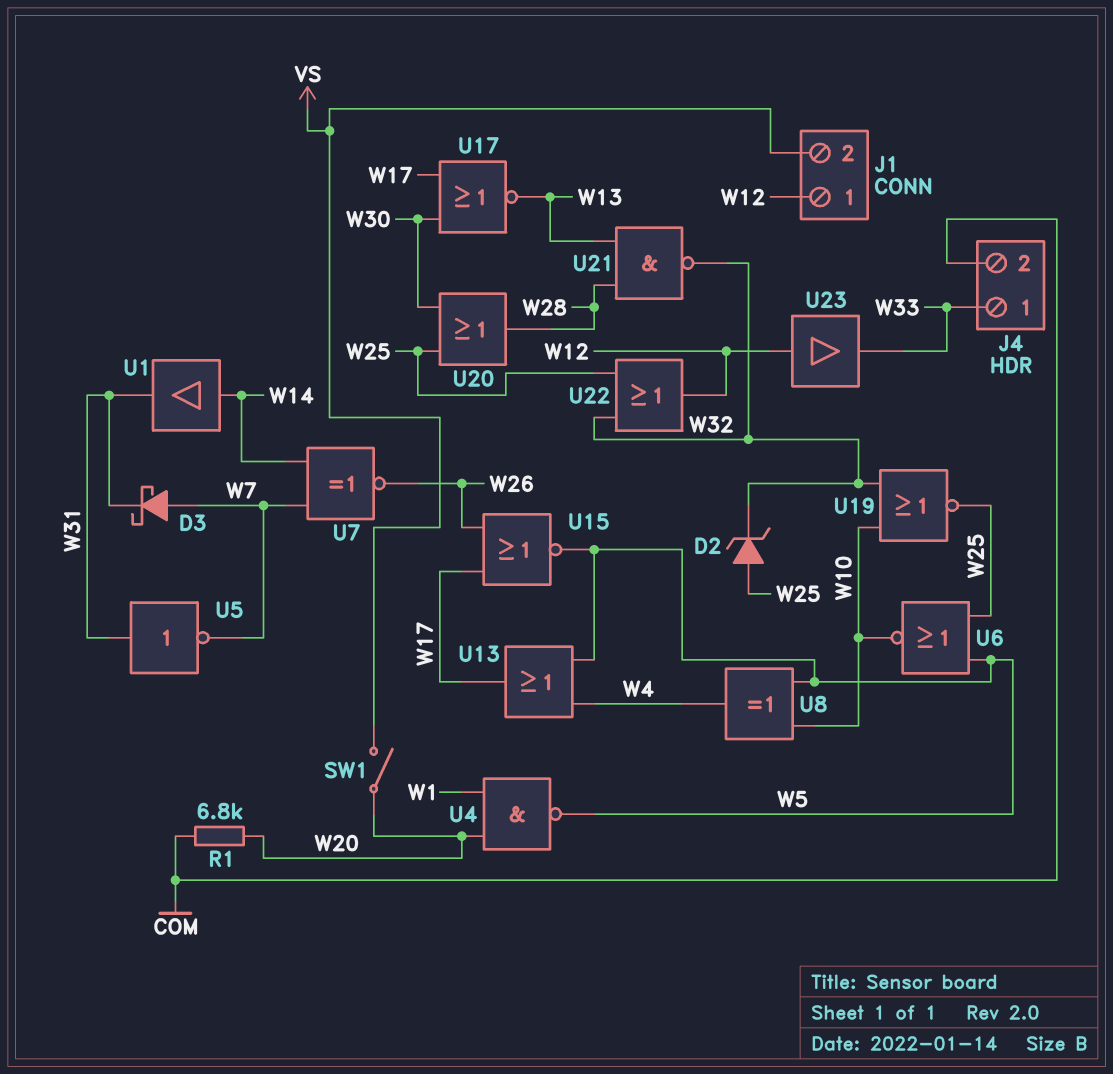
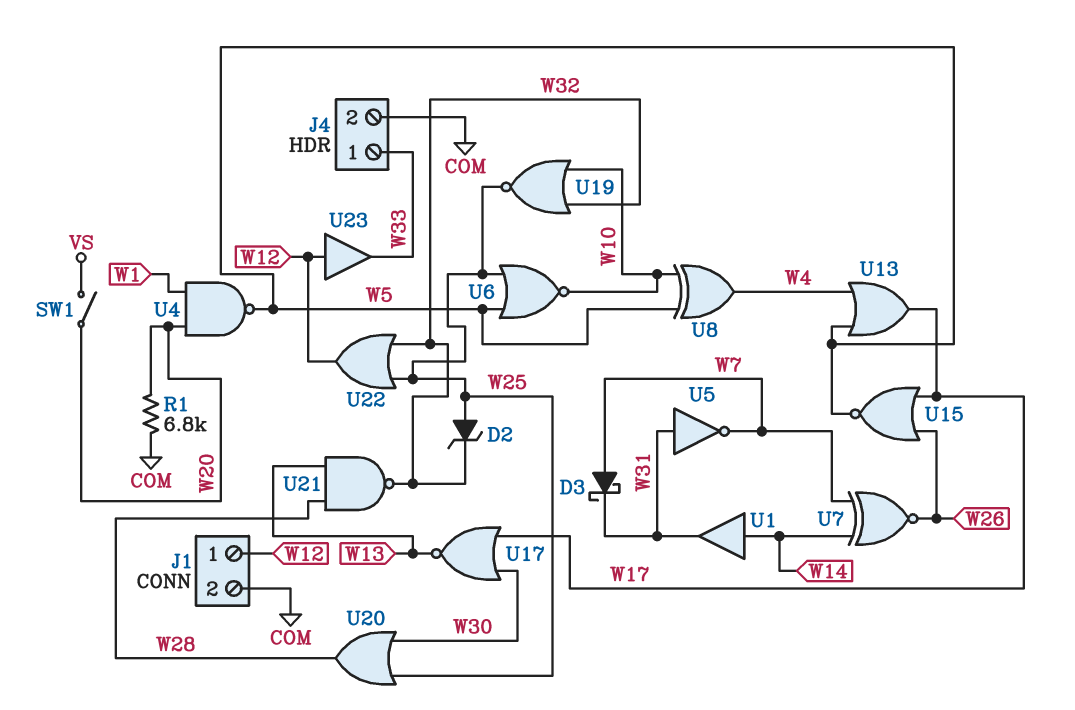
J1 pin 2: VS -> COM

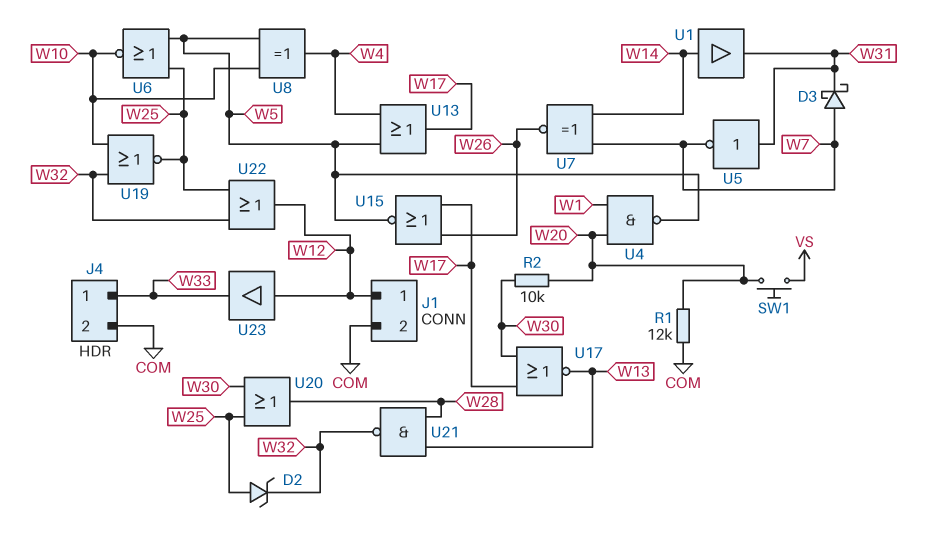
R1: 6.8k (COM, W20) -> 12k (COM, W20)
R2: none -> 10k (W20, W30)
SW1: switch (VS, W20) -> button (VS, W20)

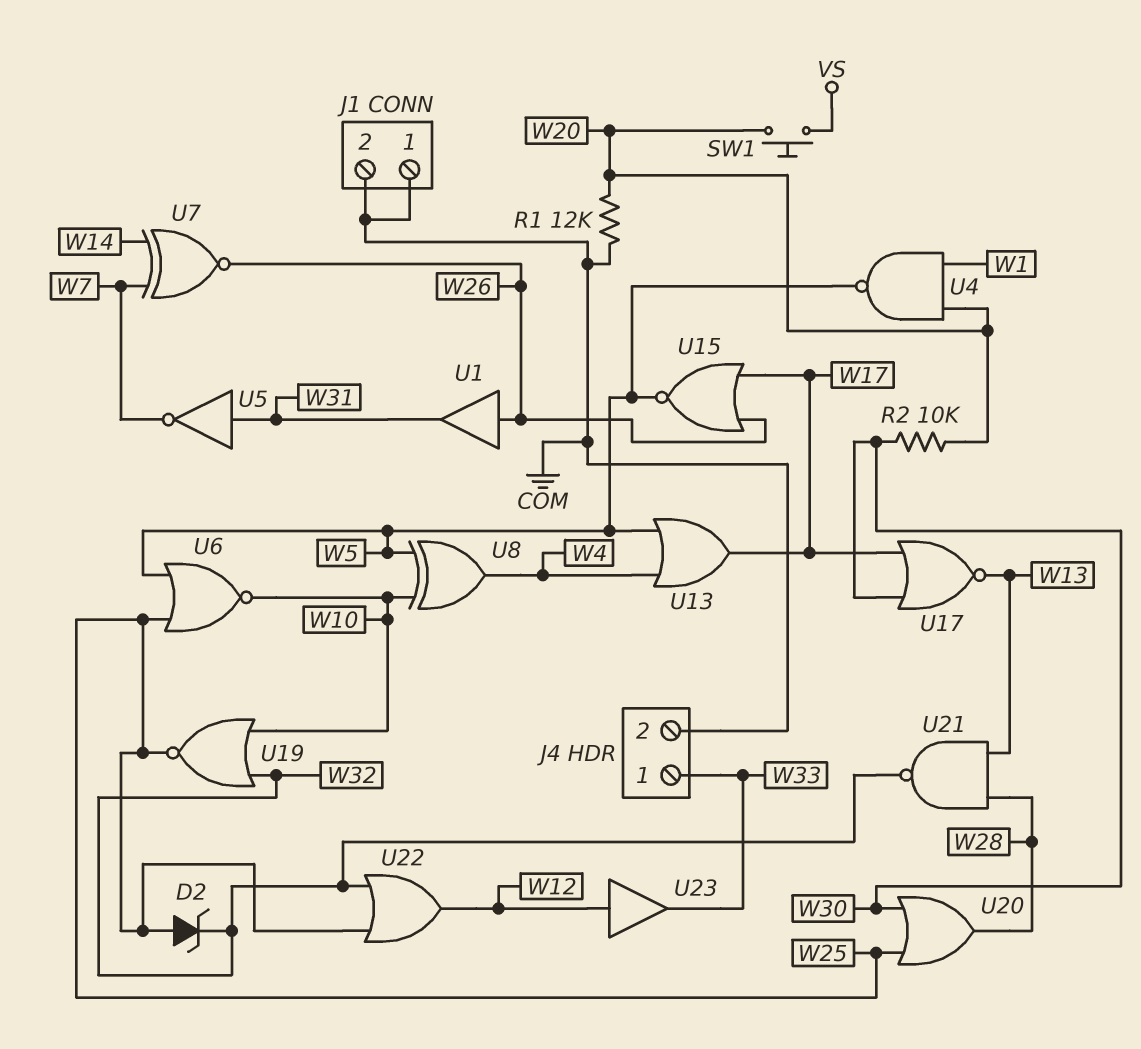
D3: schottky (A W7, K W31) -> none
J1 pin 1: W12 -> COM
U1: buffer (in W14, out W31) -> buffer (in W26, out W31)

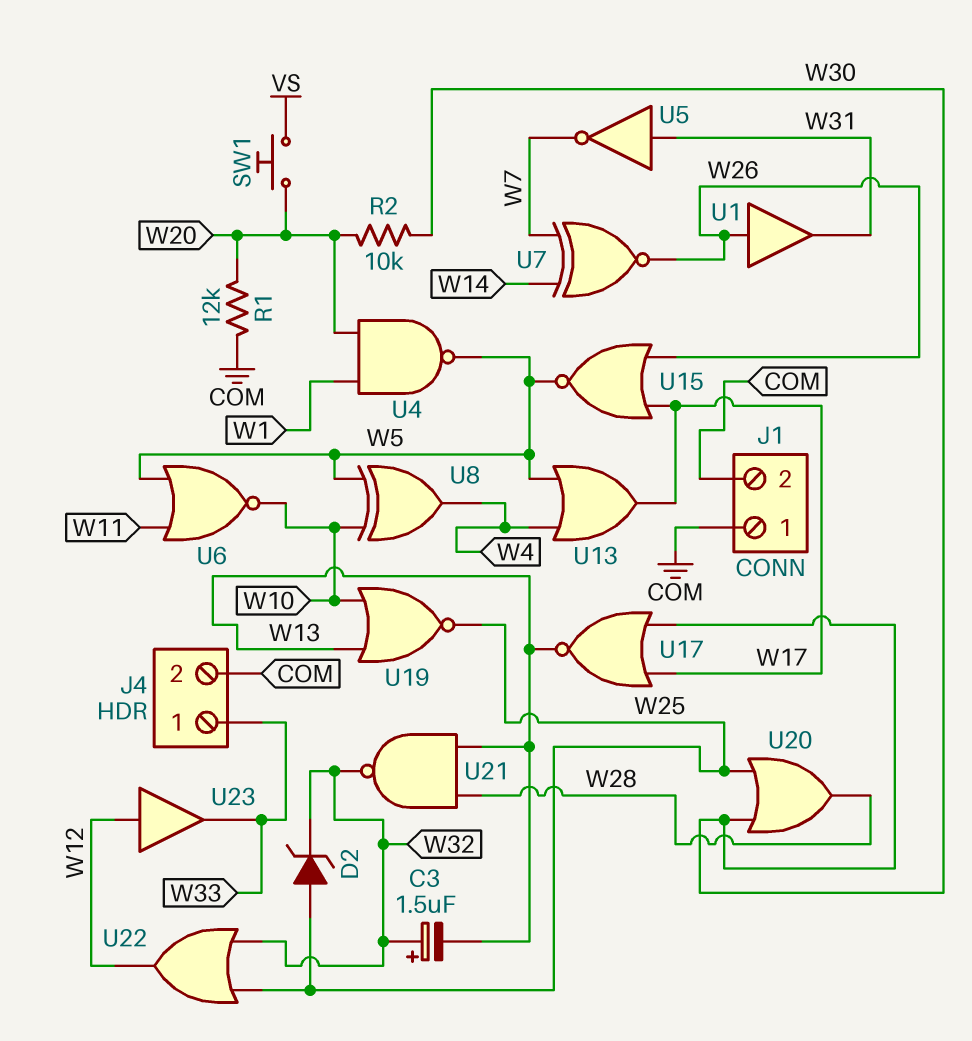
C3: none -> 1.5uF (plus W32, minus W13)
U6: NOR (in W5, in W25, out W10) -> NOR (in W5, in W11, out W10)
U19: NOR (in W10, in W32, out W25) -> NOR (in W10, in W13, out W25)

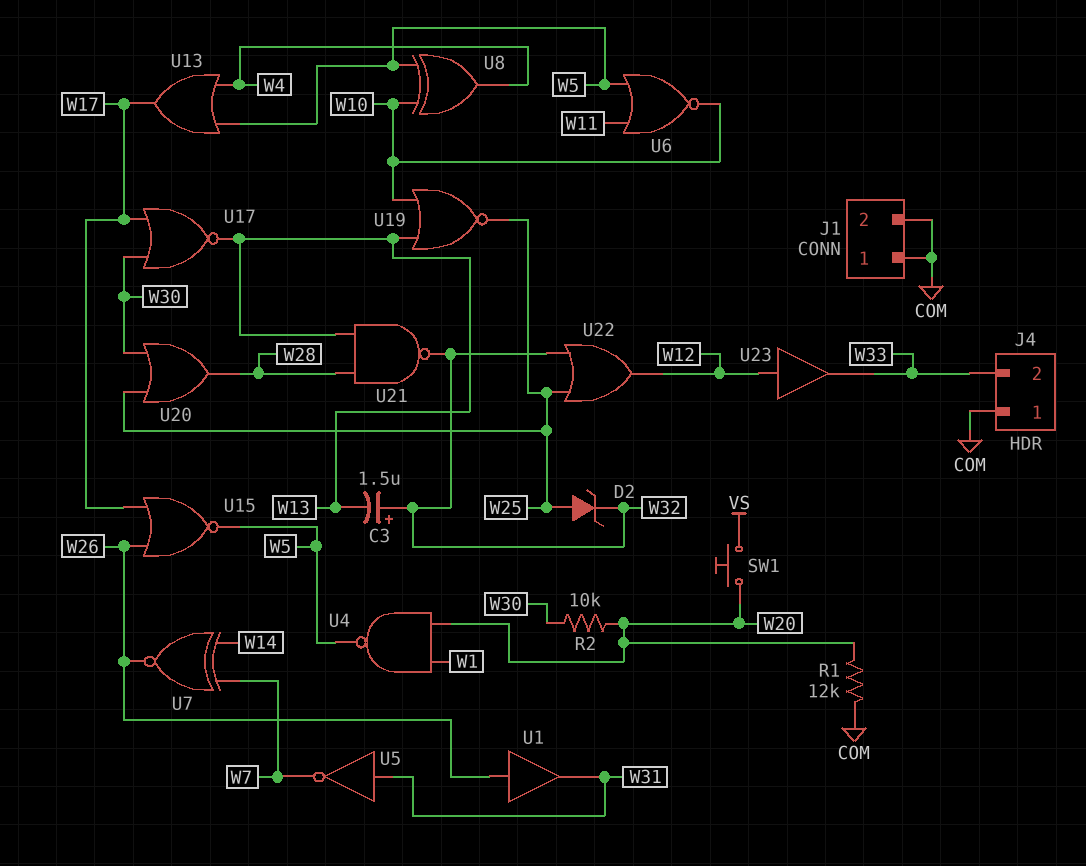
J4 pin 1: W33 -> COM
J4 pin 2: COM -> W33

